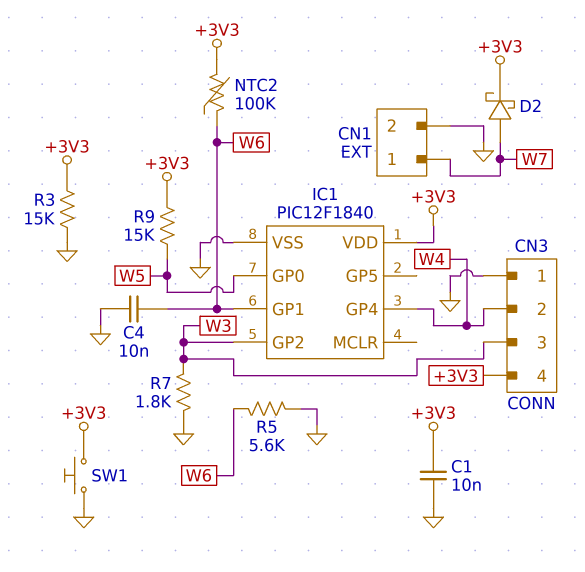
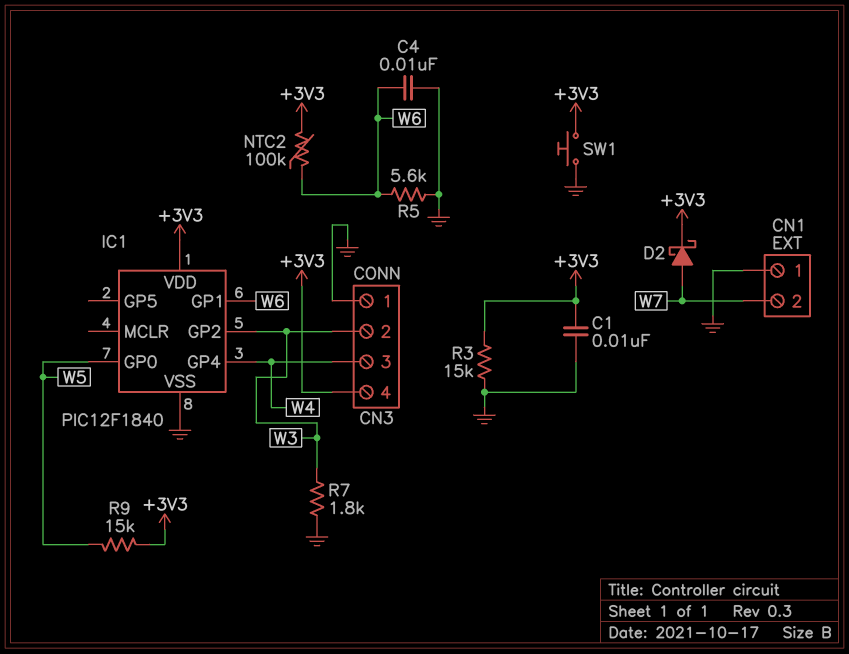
CN1 pin 1: W7 -> GND
CN1 pin 2: GND -> W7
CN3 pin 2: W4 -> W3
CN3 pin 3: W3 -> W4

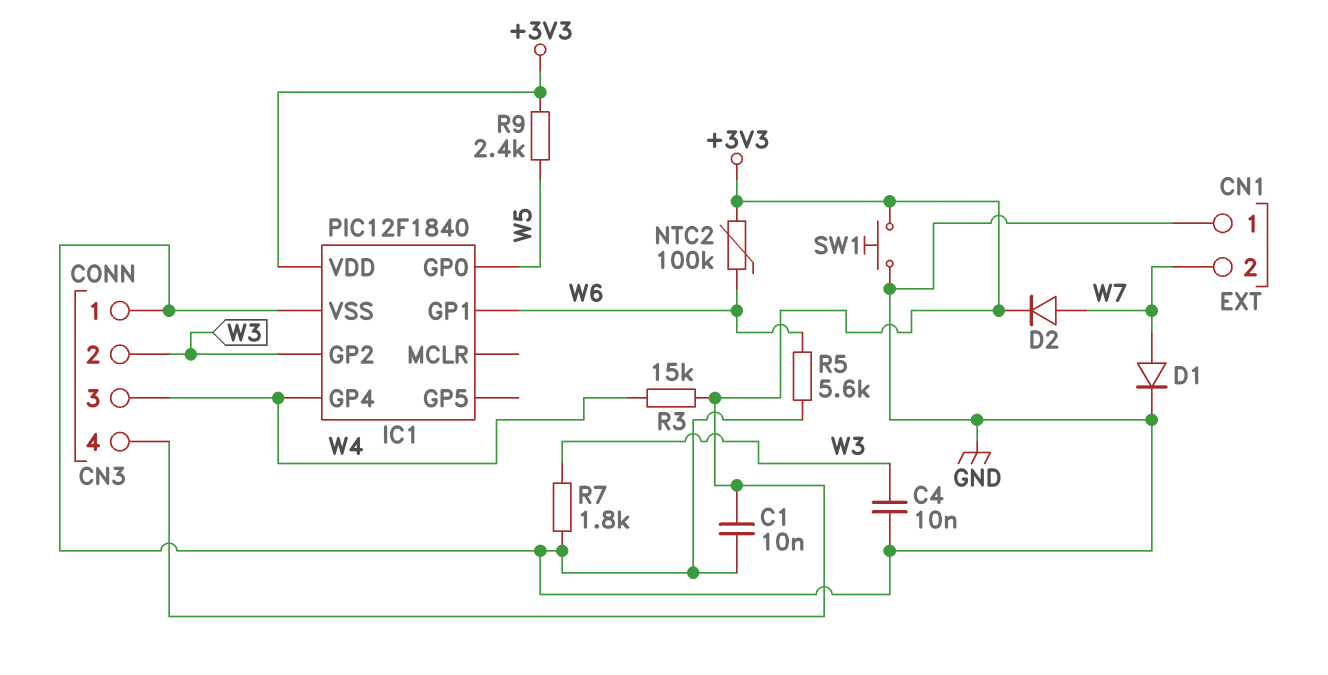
C4: 10nF (GND, W6) -> 10nF (GND, W3)
D1: none -> diode (A W7, K GND)
D2: schottky (A W7, K +3V3) -> diode (A W7, K +3V3)
R3: 15k (+3V3, GND) -> 15k (+3V3, W4)
R9: 15k (+3V3, W5) -> 2.4k (+3V3, W5)

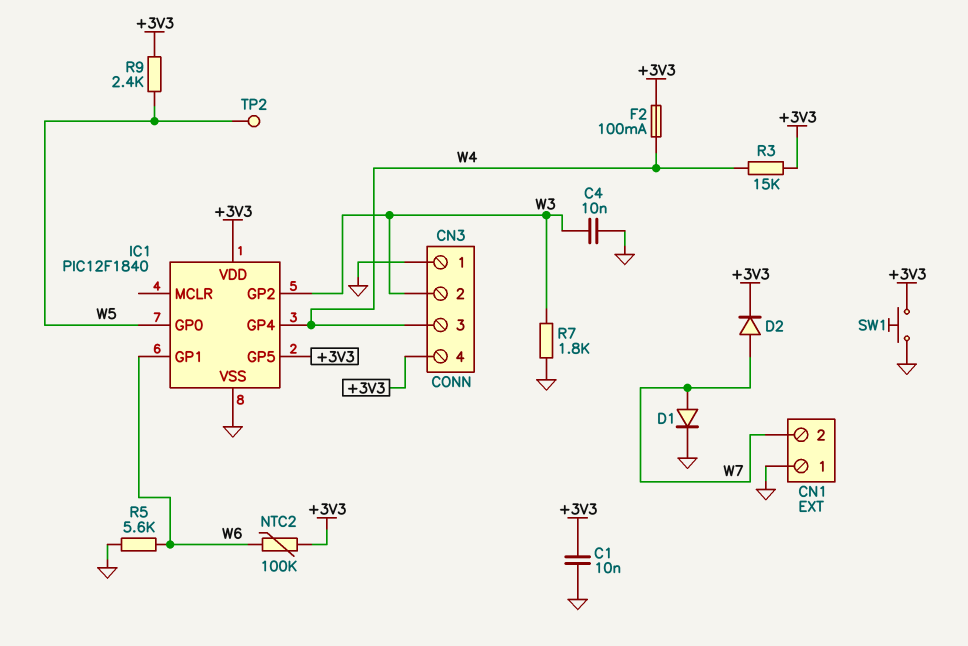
F2: none -> 100mA (+3V3, W4)
IC1 pin GP5: none -> +3V3
TP2: none -> test point (W5)

